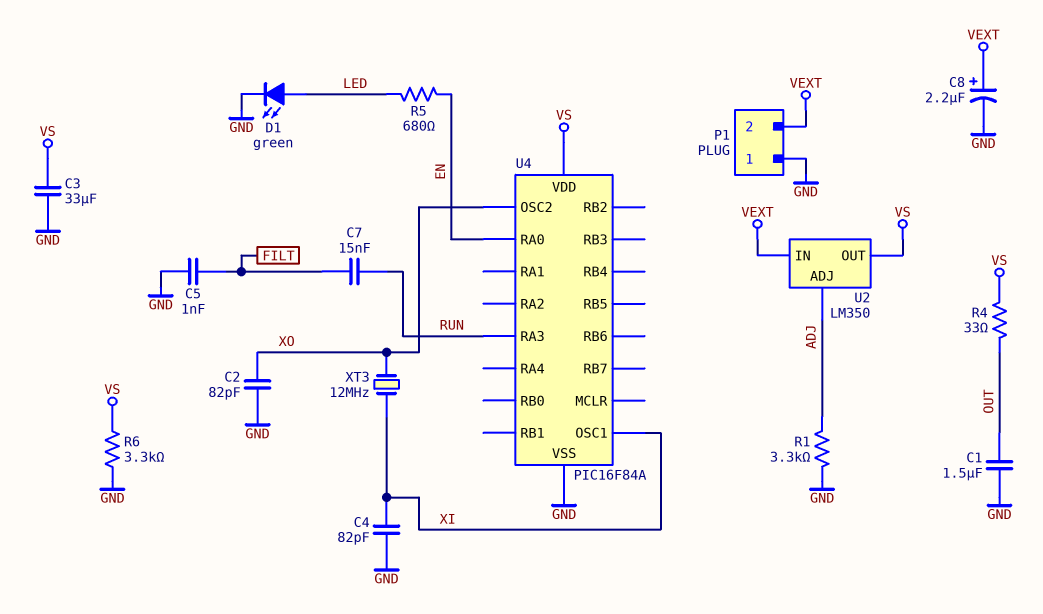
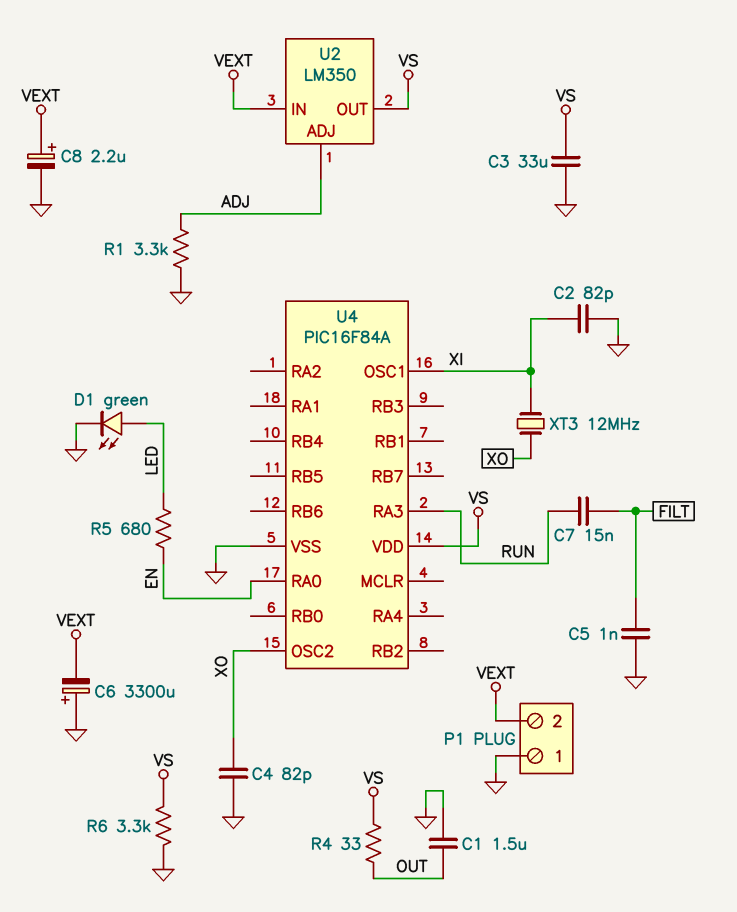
C2: 82pF (GND, XO) -> 82pF (GND, XI)
C4: 82pF (GND, XI) -> 82pF (GND, XO)
C6: none -> 3300uF (plus GND, minus VEXT)

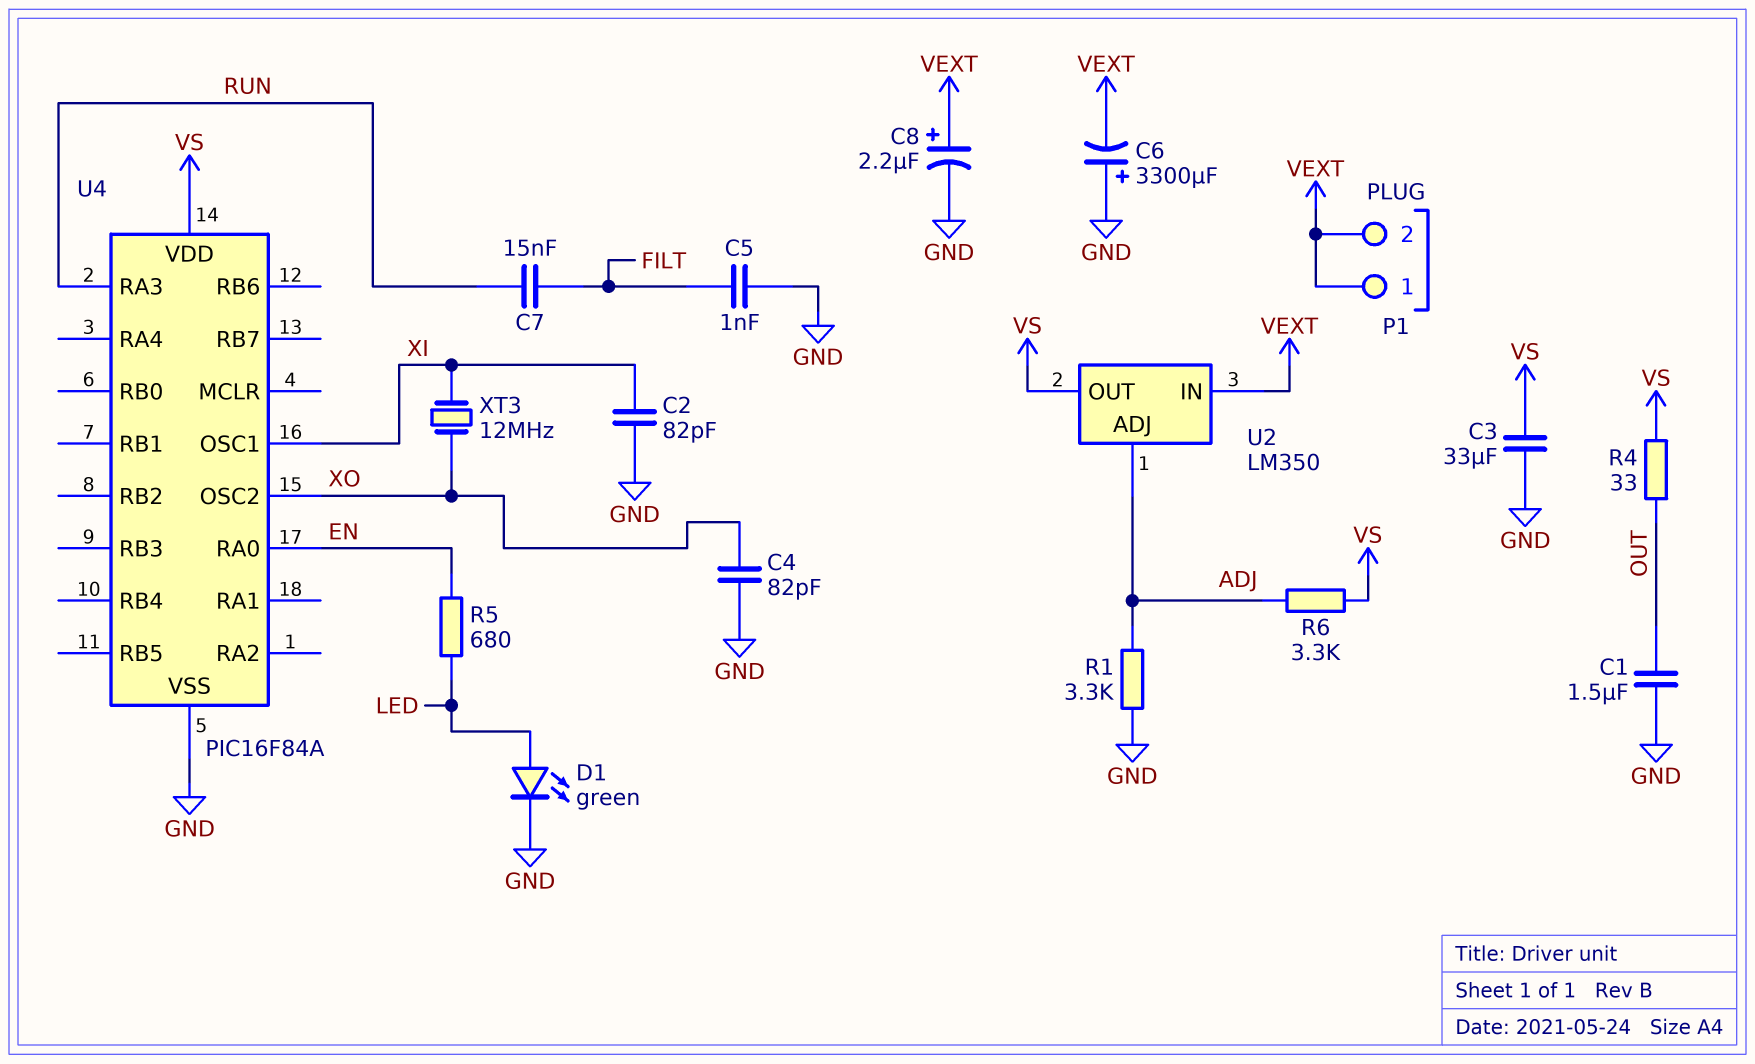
P1 pin 1: GND -> VEXT
R6: 3.3k (GND, VS) -> 3.3k (ADJ, VS)

